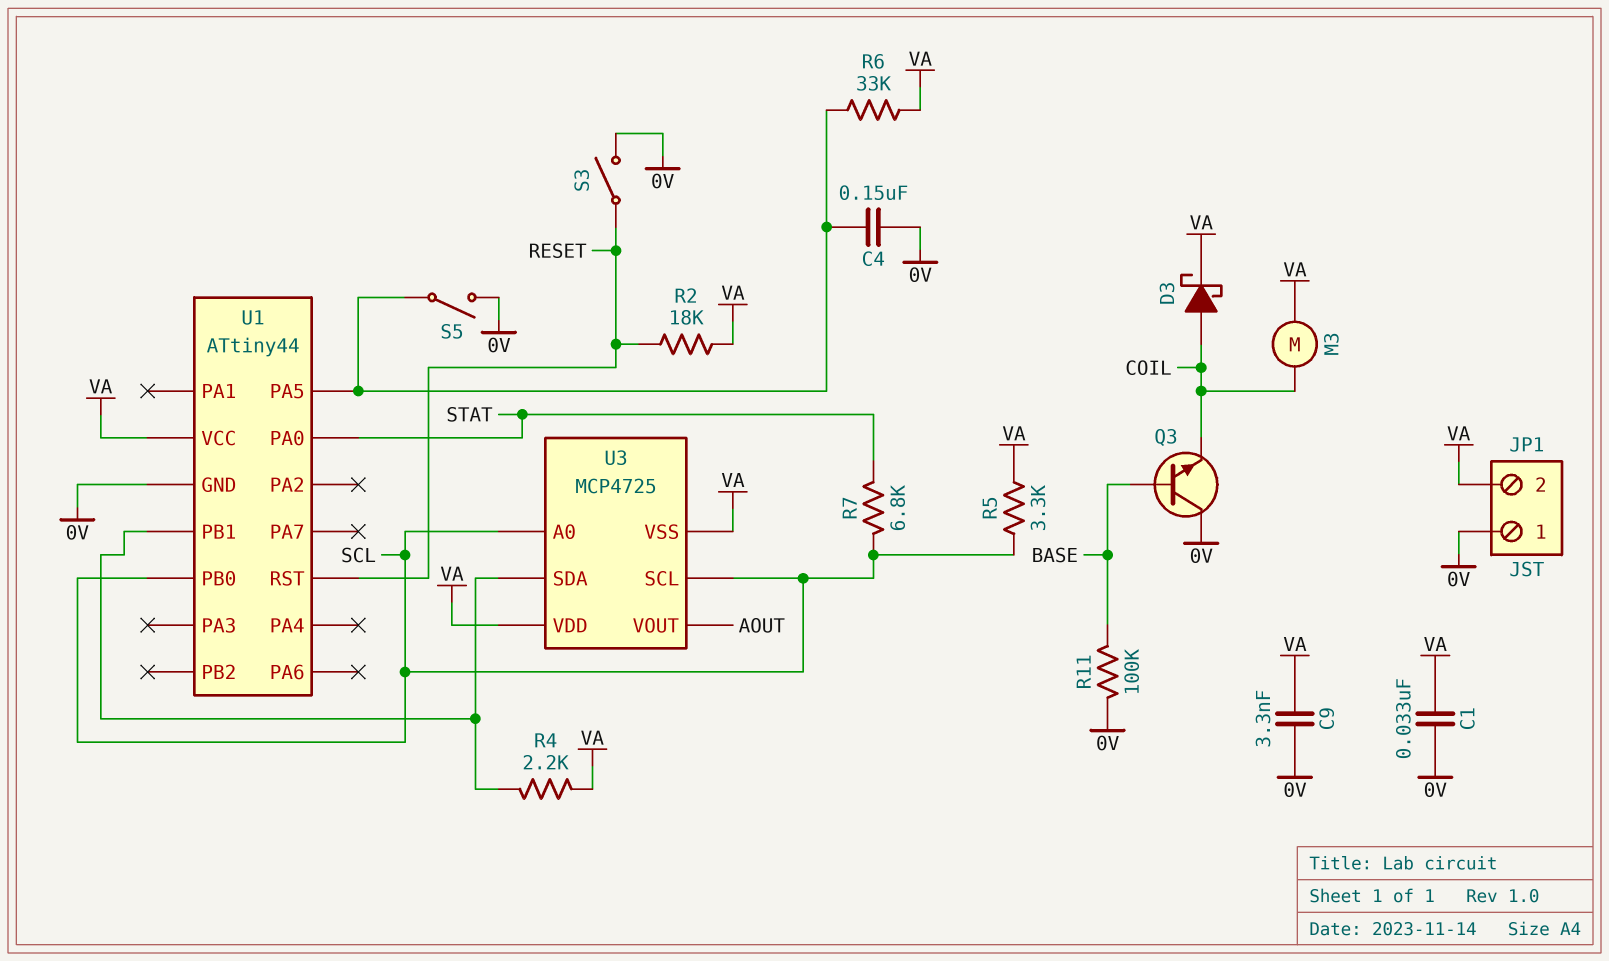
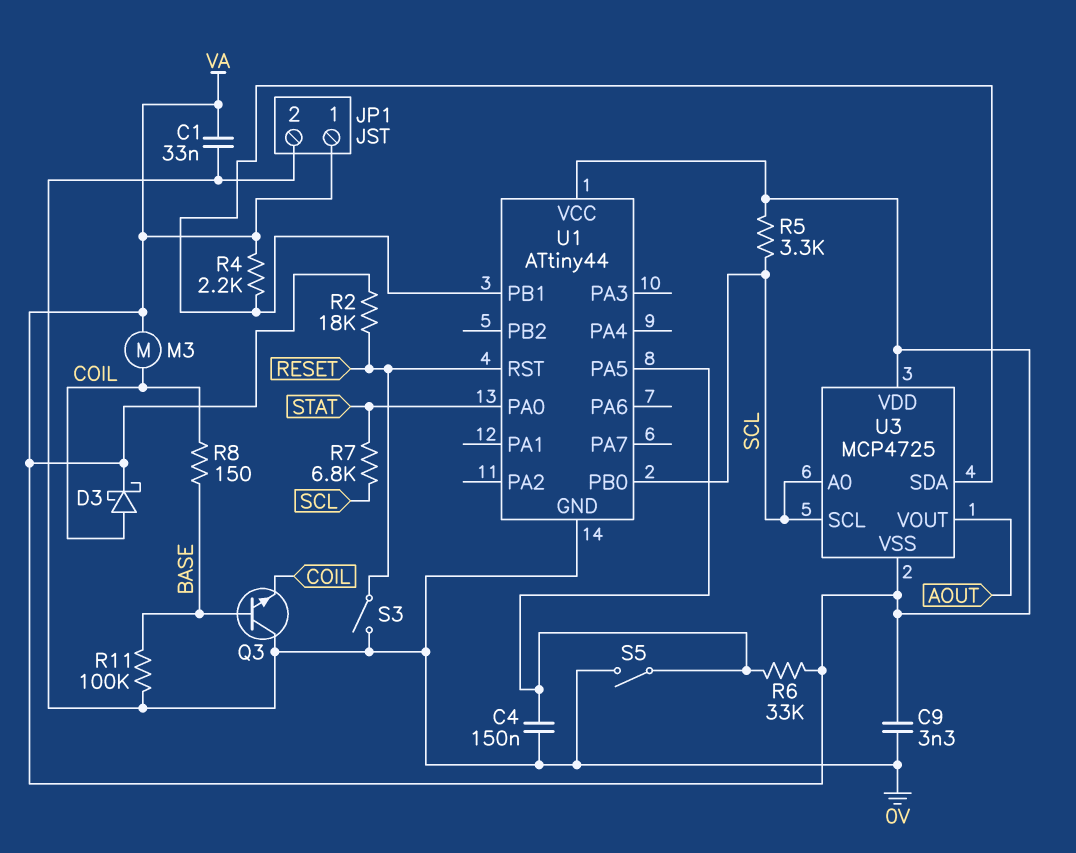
JP1 pin 1: 0V -> VA
JP1 pin 2: VA -> 0V
R8: none -> 150 (BASE, COIL)

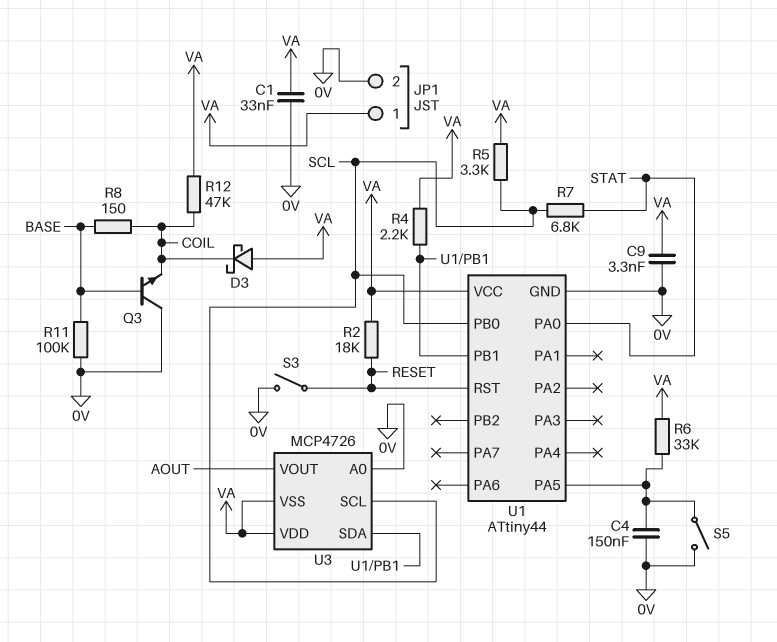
D3: schottky (A COIL, K VA) -> schottky (A VA, K COIL)
M3: motor (COIL, VA) -> none
R12: none -> 47k (COIL, VA)
U3: MCP4725 -> MCP4726
U3 pin A0: SCL -> 0V

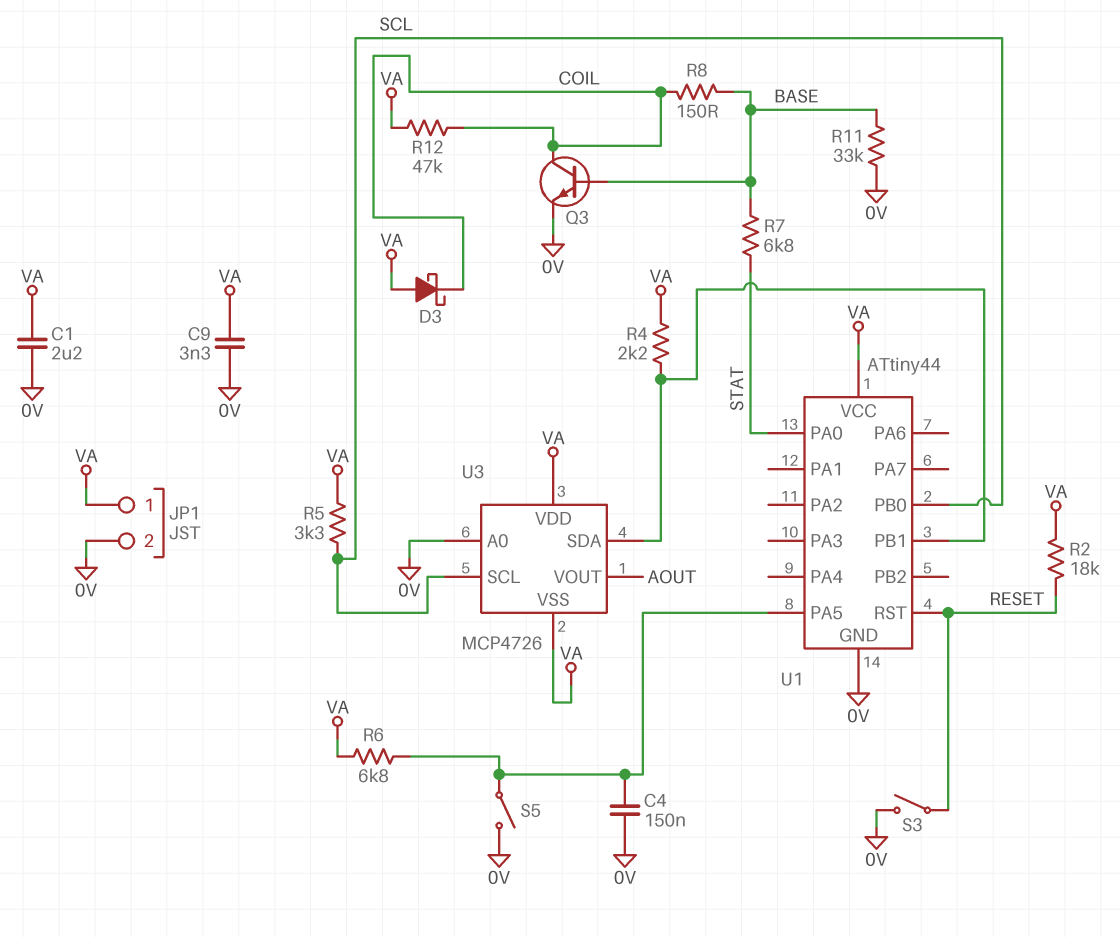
C1: 33nF (0V, VA) -> 2.2uF (0V, VA)
Q3: NPN (B BASE, C 0V, E COIL) -> NPN (B BASE, C COIL, E 0V)
R6: 33k (U1/PA5, VA) -> 6.8k (U1/PA5, VA)
R7: 6.8k (SCL, STAT) -> 6.8k (BASE, STAT)
R11: 100k (0V, BASE) -> 33k (0V, BASE)

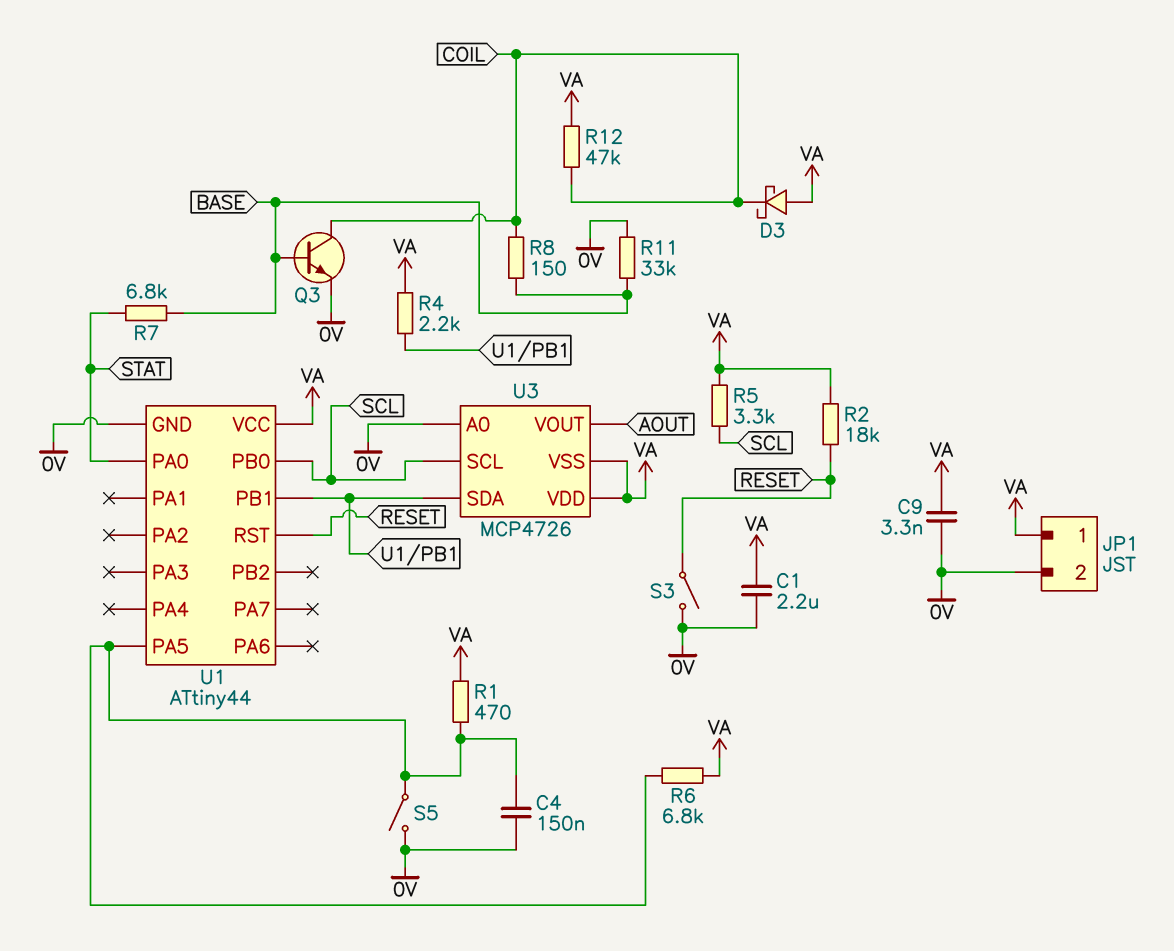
R1: none -> 470 (U1/PA5, VA)

